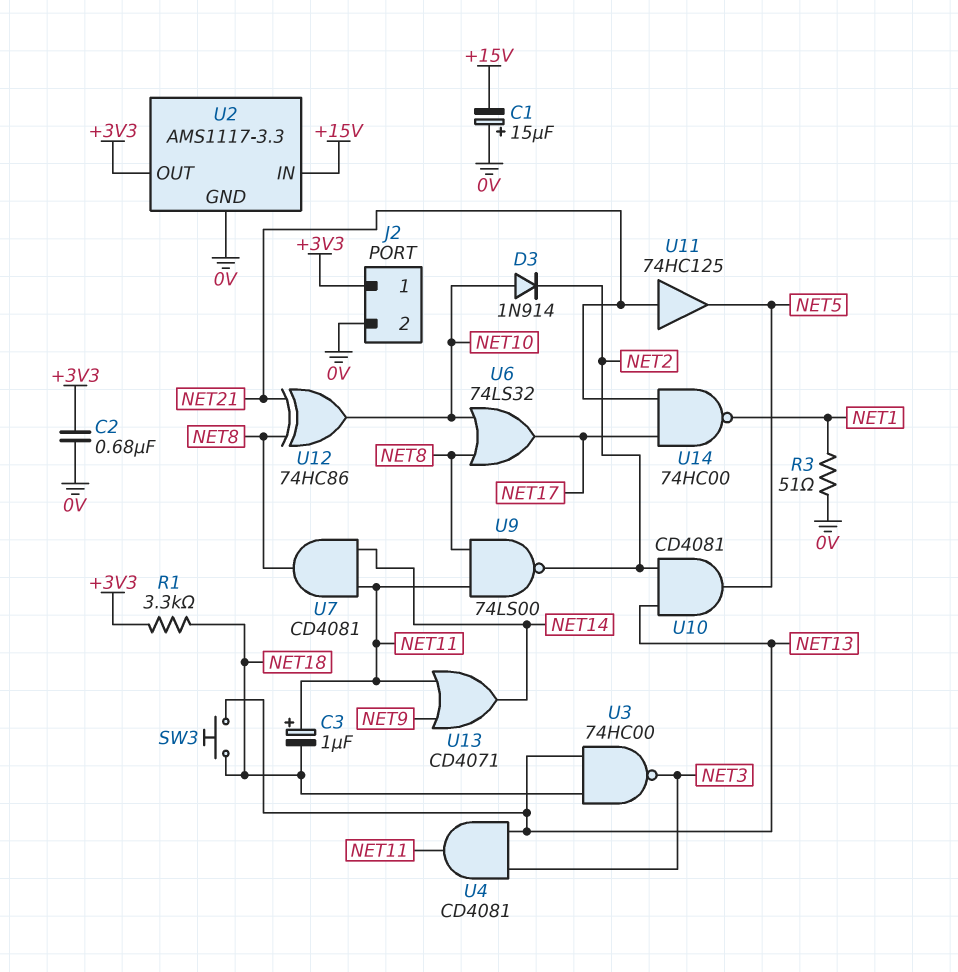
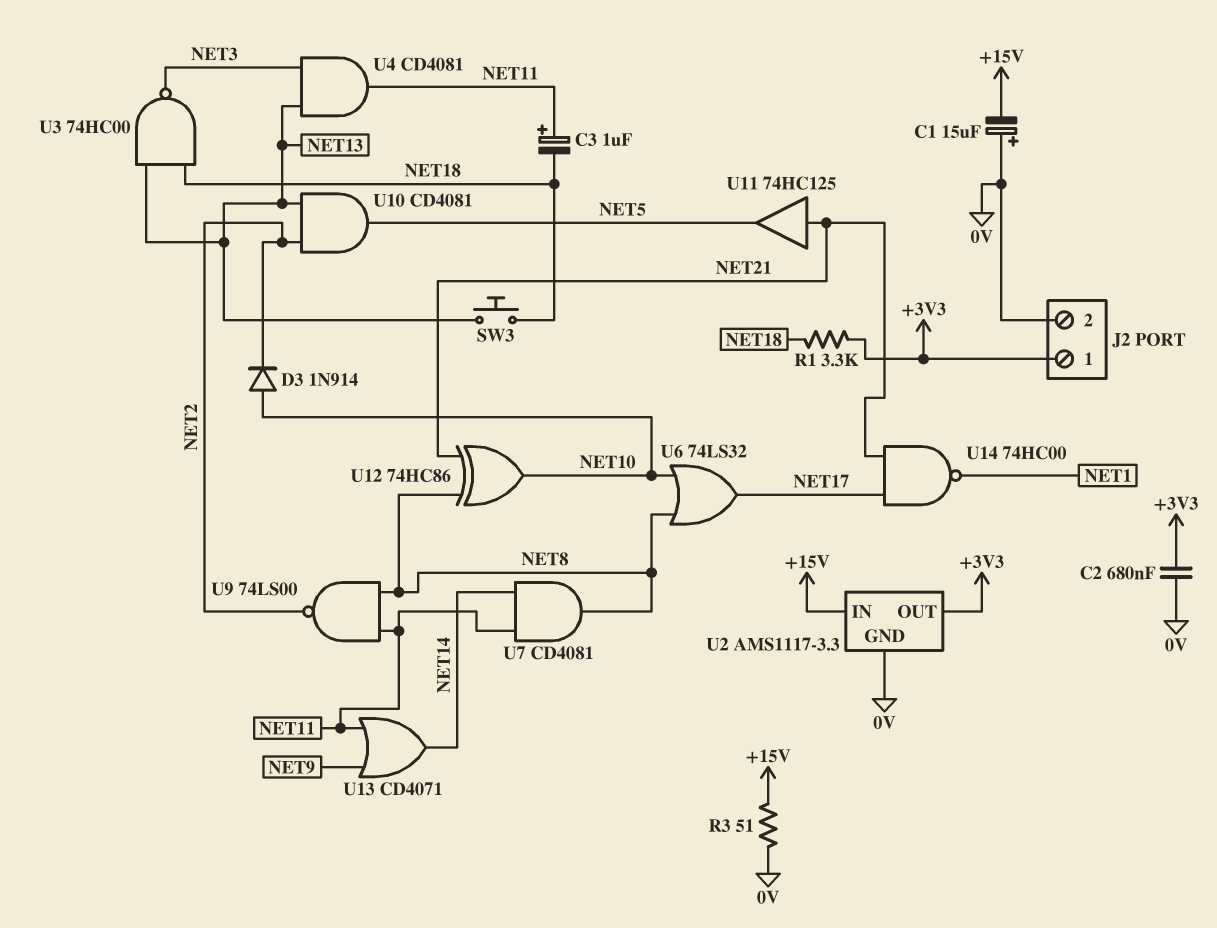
R3: 51 (0V, NET1) -> 51 (+15V, 0V)

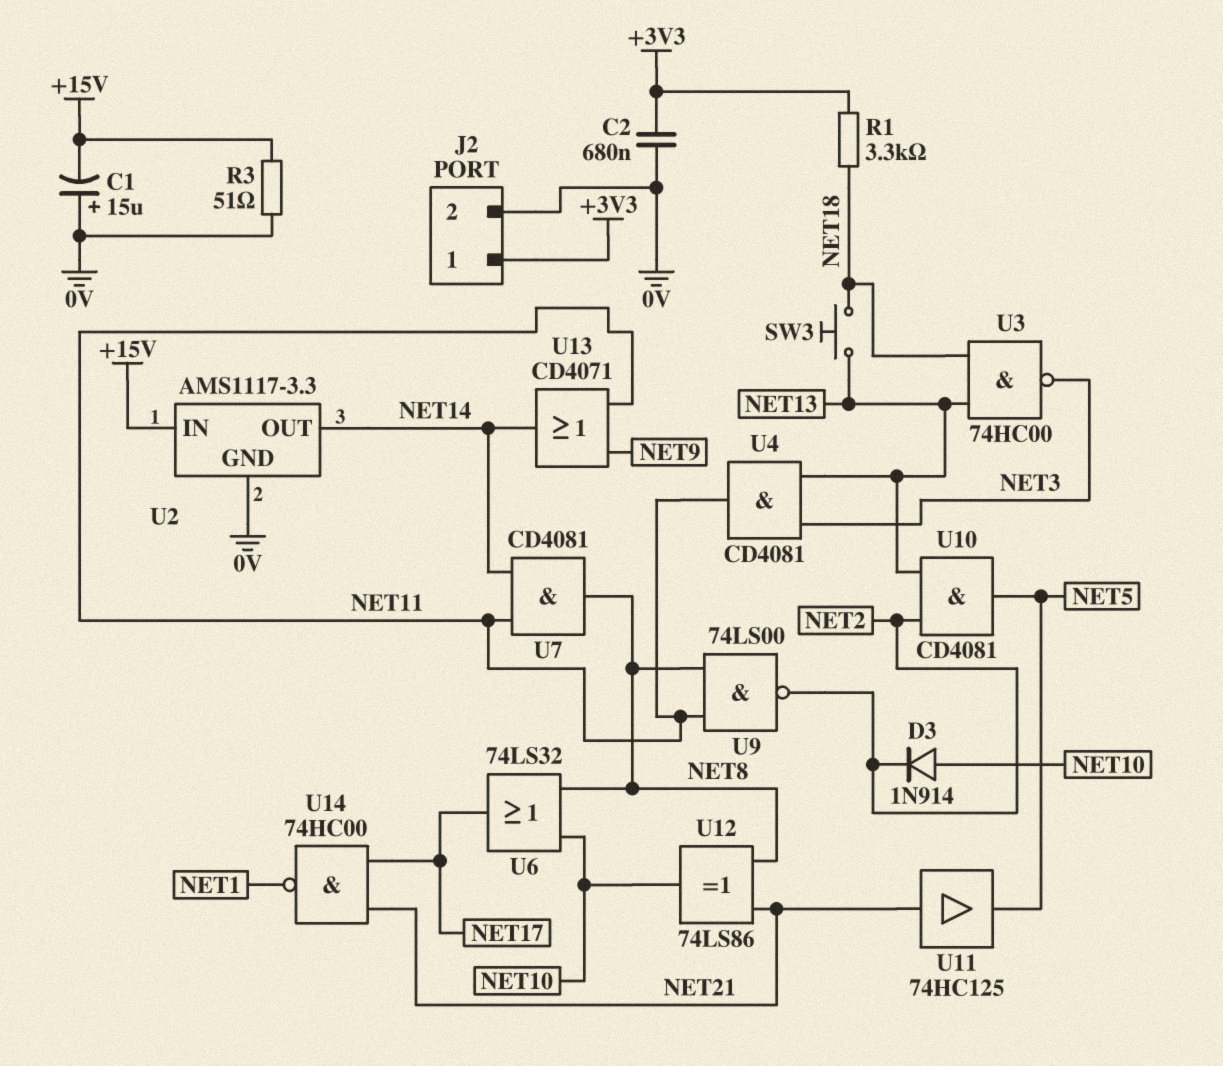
C3: 1uF (plus NET11, minus NET18) -> none
U2 pin OUT: +3V3 -> NET14
U12: XOR 74HC86 (in NET8, in NET21, out NET10) -> XOR 74LS86 (in NET8, in NET21, out NET10)

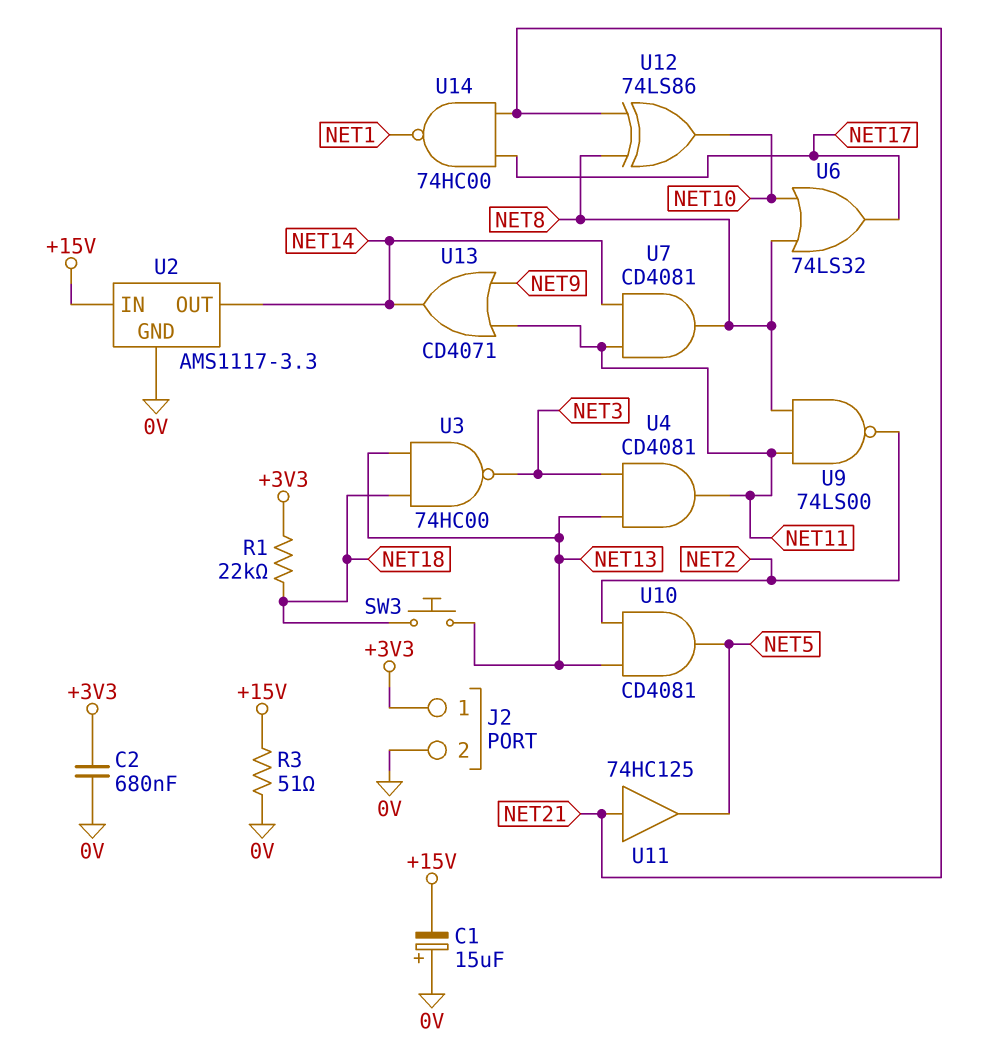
D3: diode 1N914 (A NET10, K NET2) -> none
R1: 3.3k (+3V3, NET18) -> 22k (+3V3, NET18)

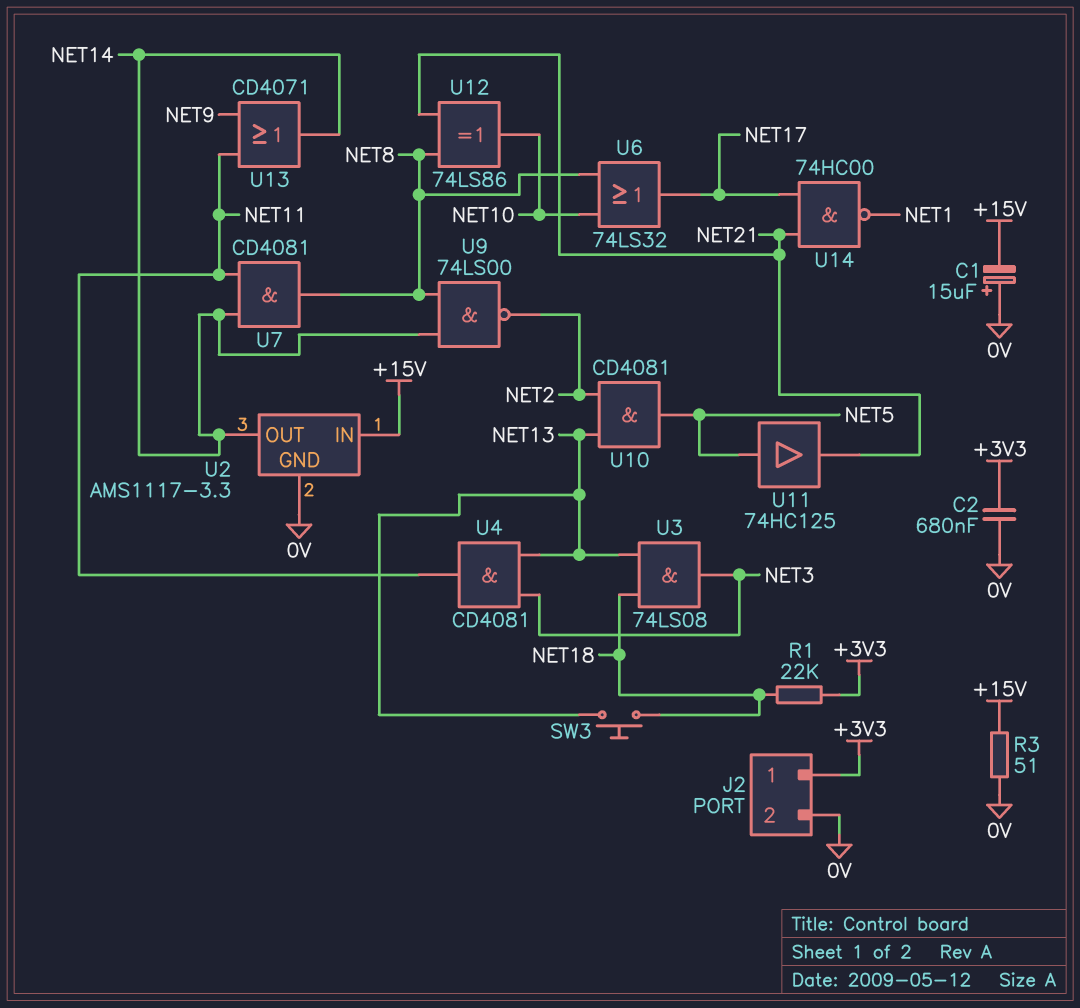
U3: NAND 74HC00 (in NET13, in NET18, out NET3) -> AND 74LS08 (in NET13, in NET18, out NET3)
U9: NAND 74LS00 (in NET8, in NET11, out NET2) -> NAND 74LS00 (in NET8, in NET14, out NET2)
U11: buffer 74HC125 (in NET21, out NET5) -> buffer 74HC125 (in NET5, out NET21)

